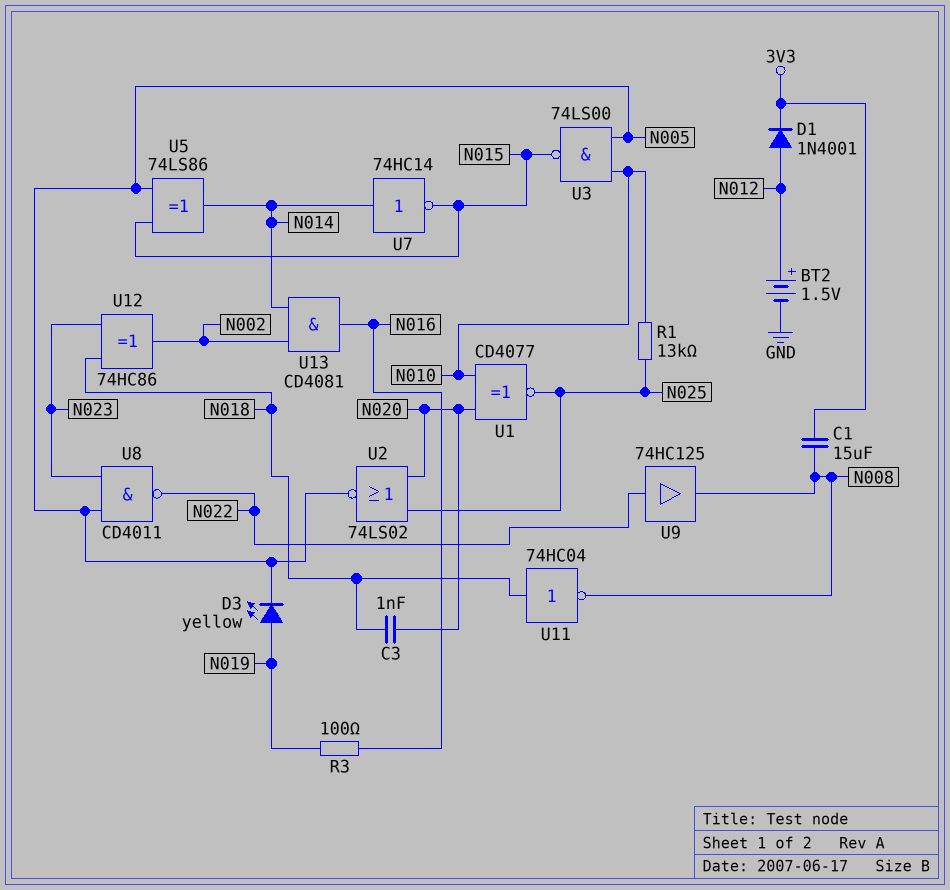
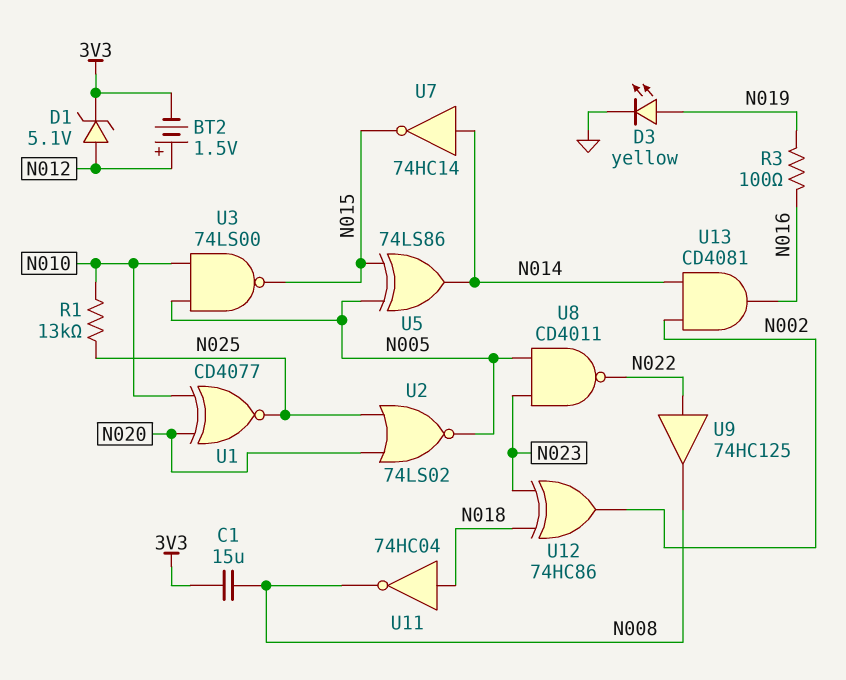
BT2: 1.5V (plus N012, minus GND) -> 1.5V (plus N012, minus 3V3)
C3: 1nF (N018, N020) -> none
D1: diode 1N4001 (A N012, K 3V3) -> zener 5.1V (A N012, K 3V3)
D3: LED yellow (A N019, K N005) -> LED yellow (A N019, K GND)

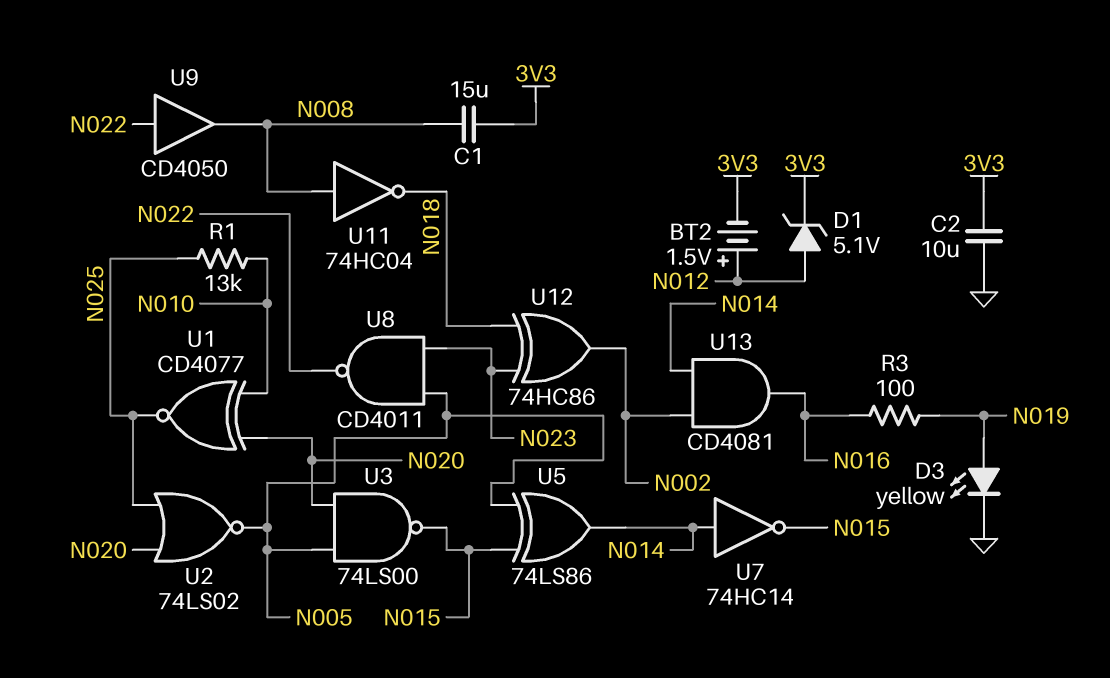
C2: none -> 10uF (3V3, GND)
U3: NAND 74LS00 (in N005, in N010, out N015) -> NAND 74LS00 (in N005, in N020, out N015)
U9: buffer 74HC125 (in N022, out N008) -> buffer CD4050 (in N022, out N008)
U11: NOT 74HC04 (in N018, out N008) -> NOT 74HC04 (in N008, out N018)

